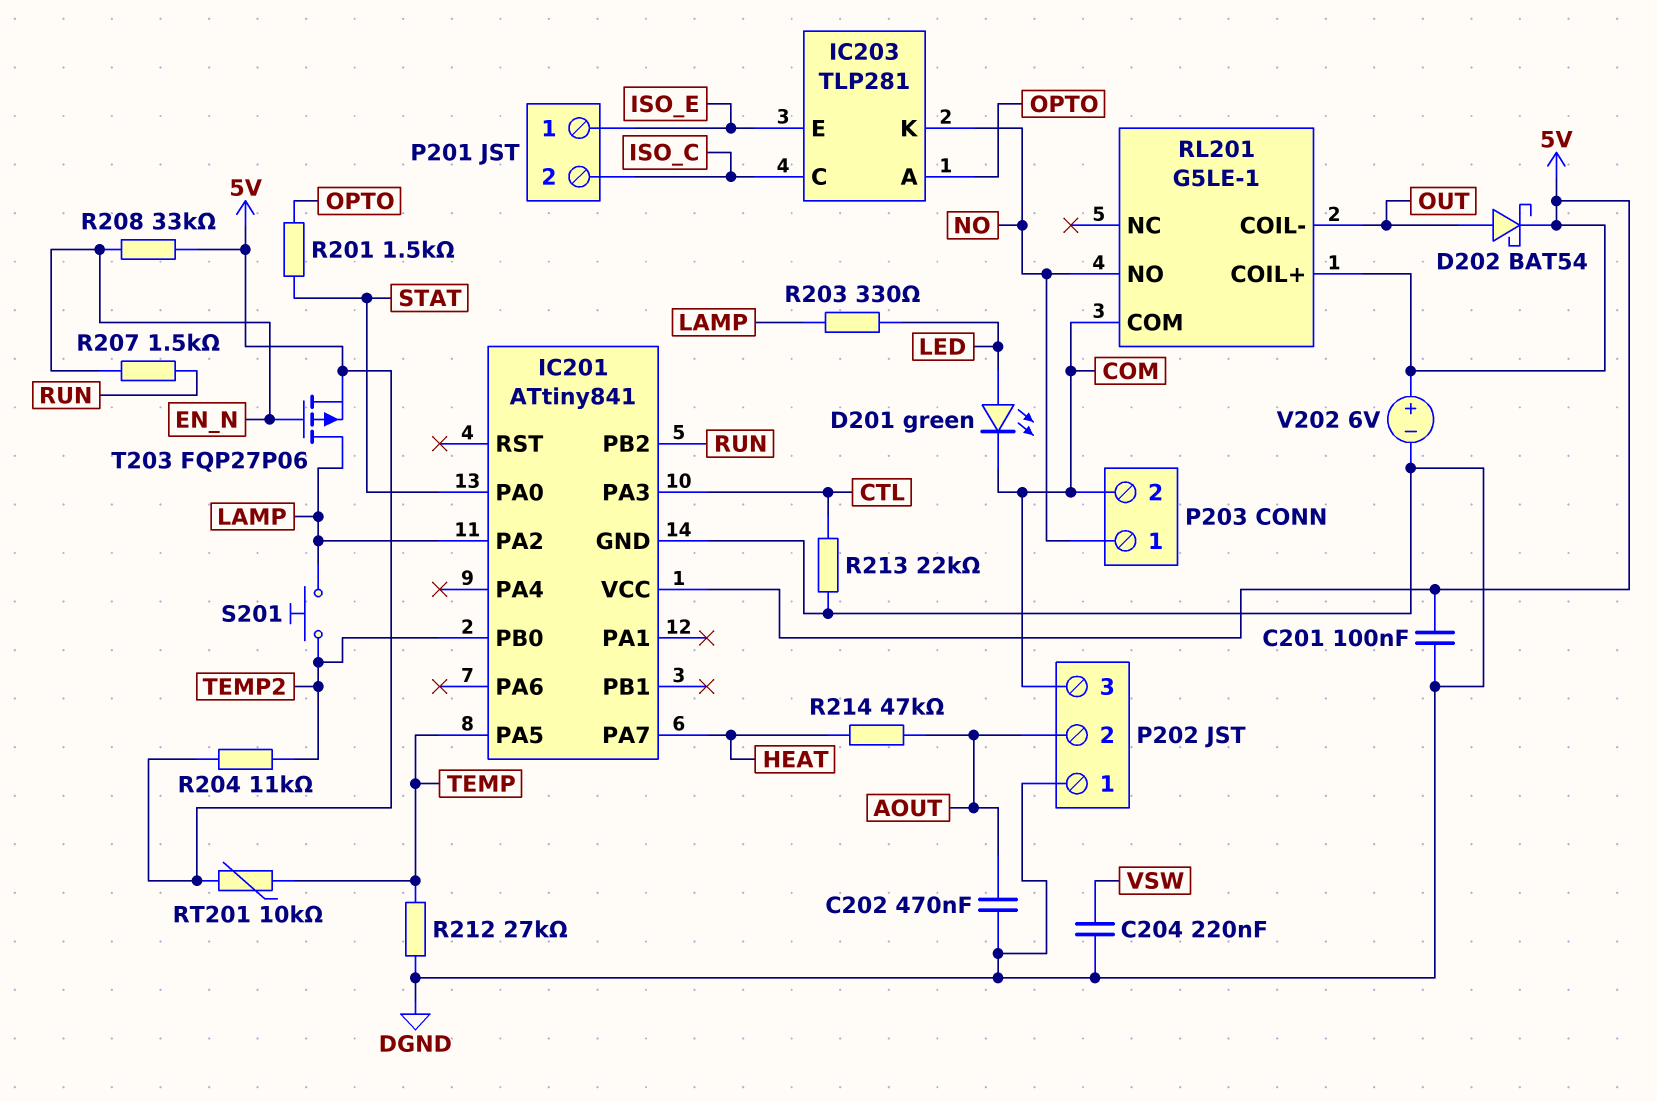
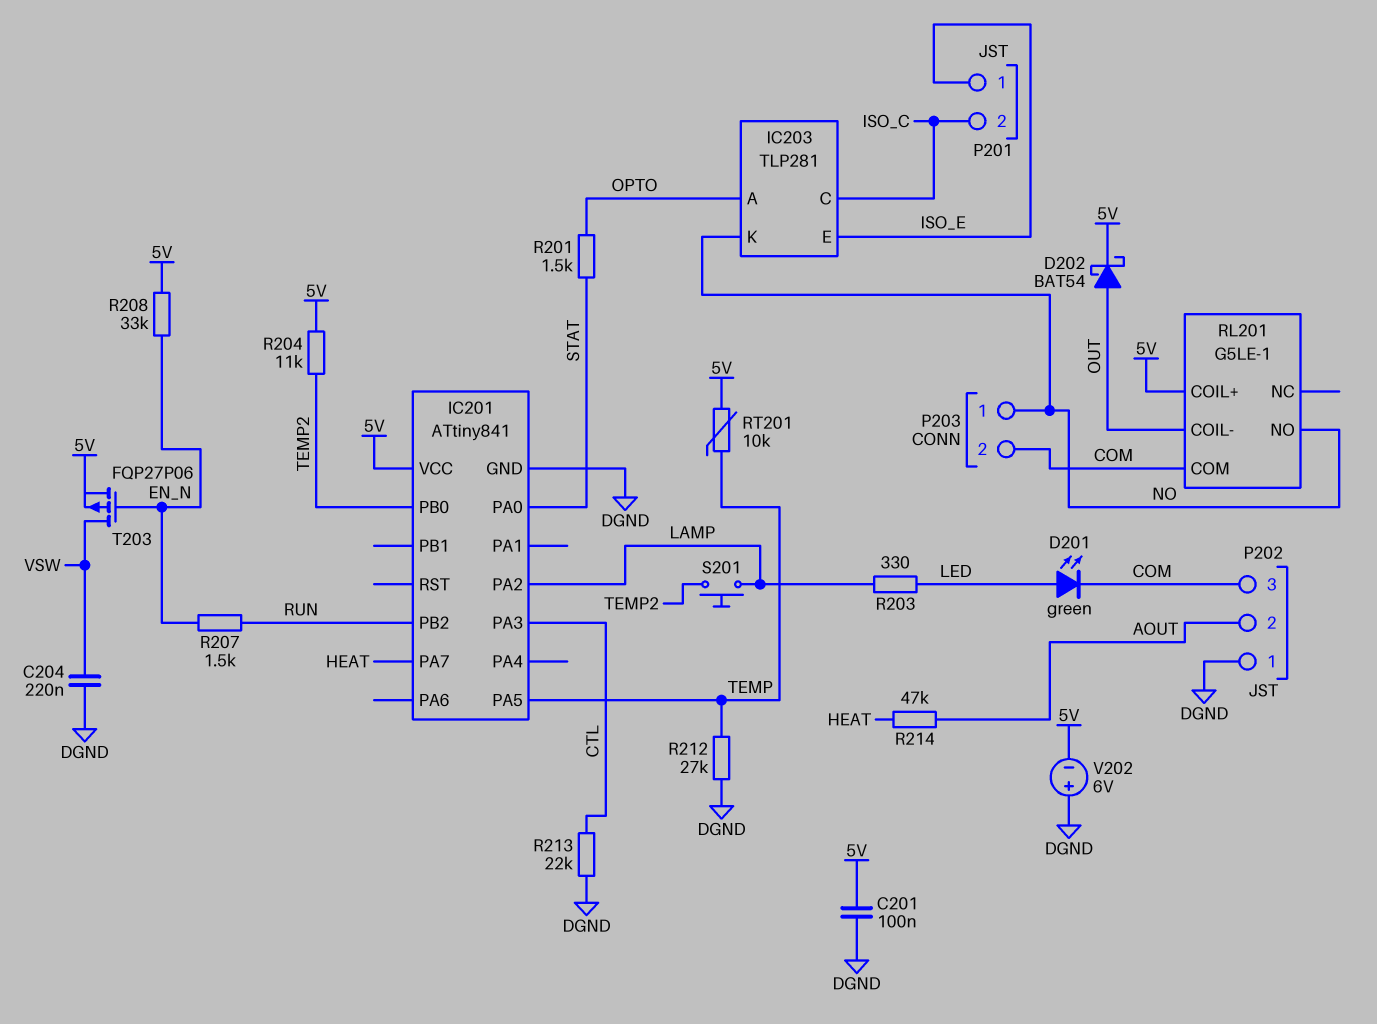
C202: 470nF (AOUT, DGND) -> none
T203: PMOS FQP27P06 (G EN_N, D LAMP, S 5V) -> PMOS FQP27P06 (G EN_N, D VSW, S 5V)
V202: 6V (plus 5V, minus DGND) -> 6V (plus DGND, minus 5V)

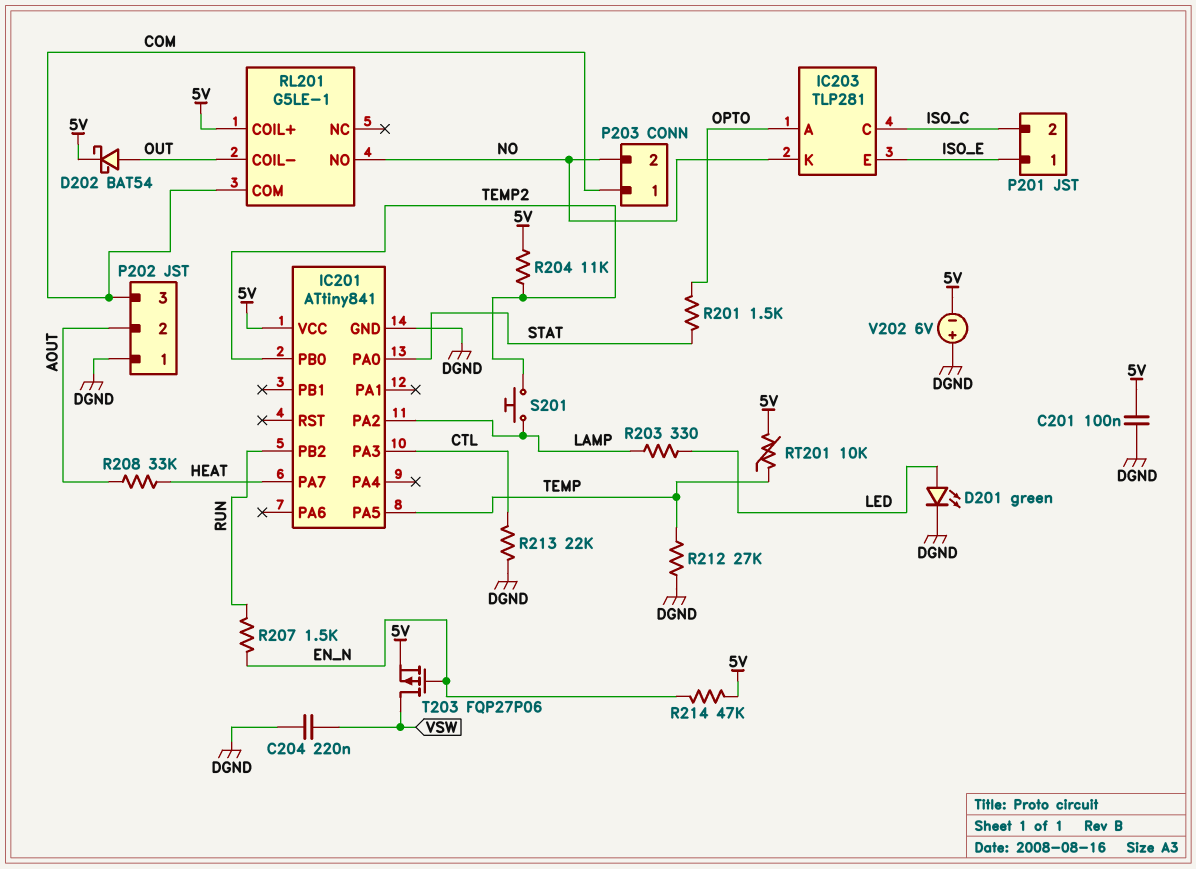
D201: LED green (A LED, K COM) -> LED green (A LED, K DGND)
P203 pin 1: NO -> COM
P203 pin 2: COM -> NO
R208: 33k (5V, EN_N) -> 33k (AOUT, HEAT)
R214: 47k (AOUT, HEAT) -> 47k (5V, EN_N)

